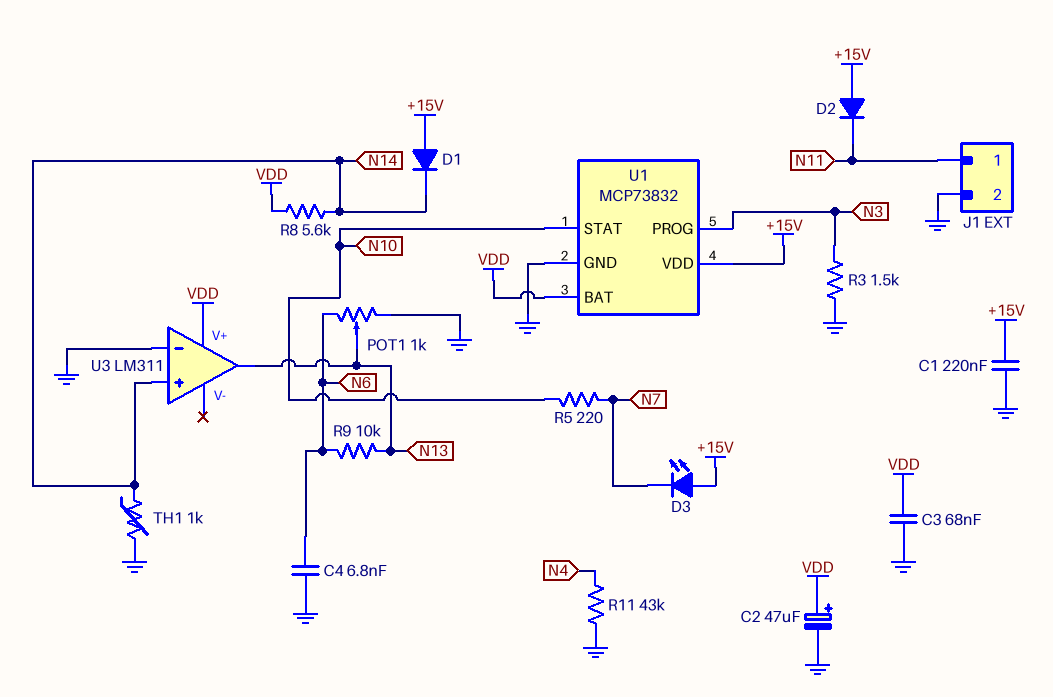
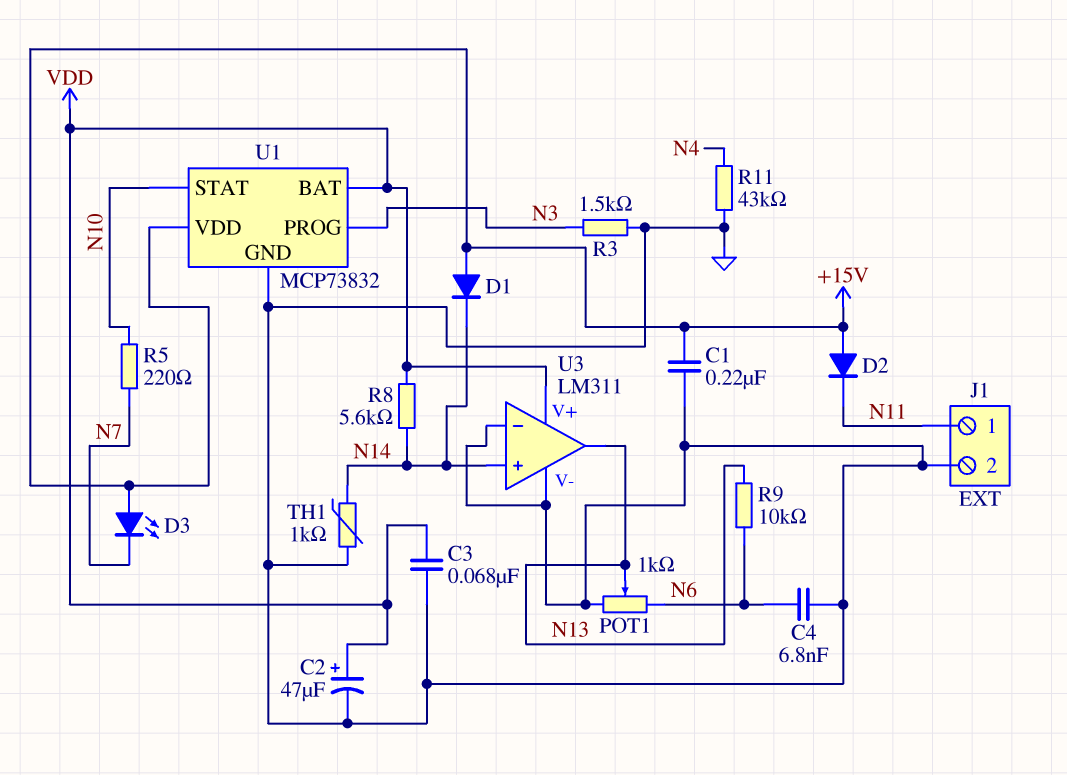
U3 pin V-: none -> GND

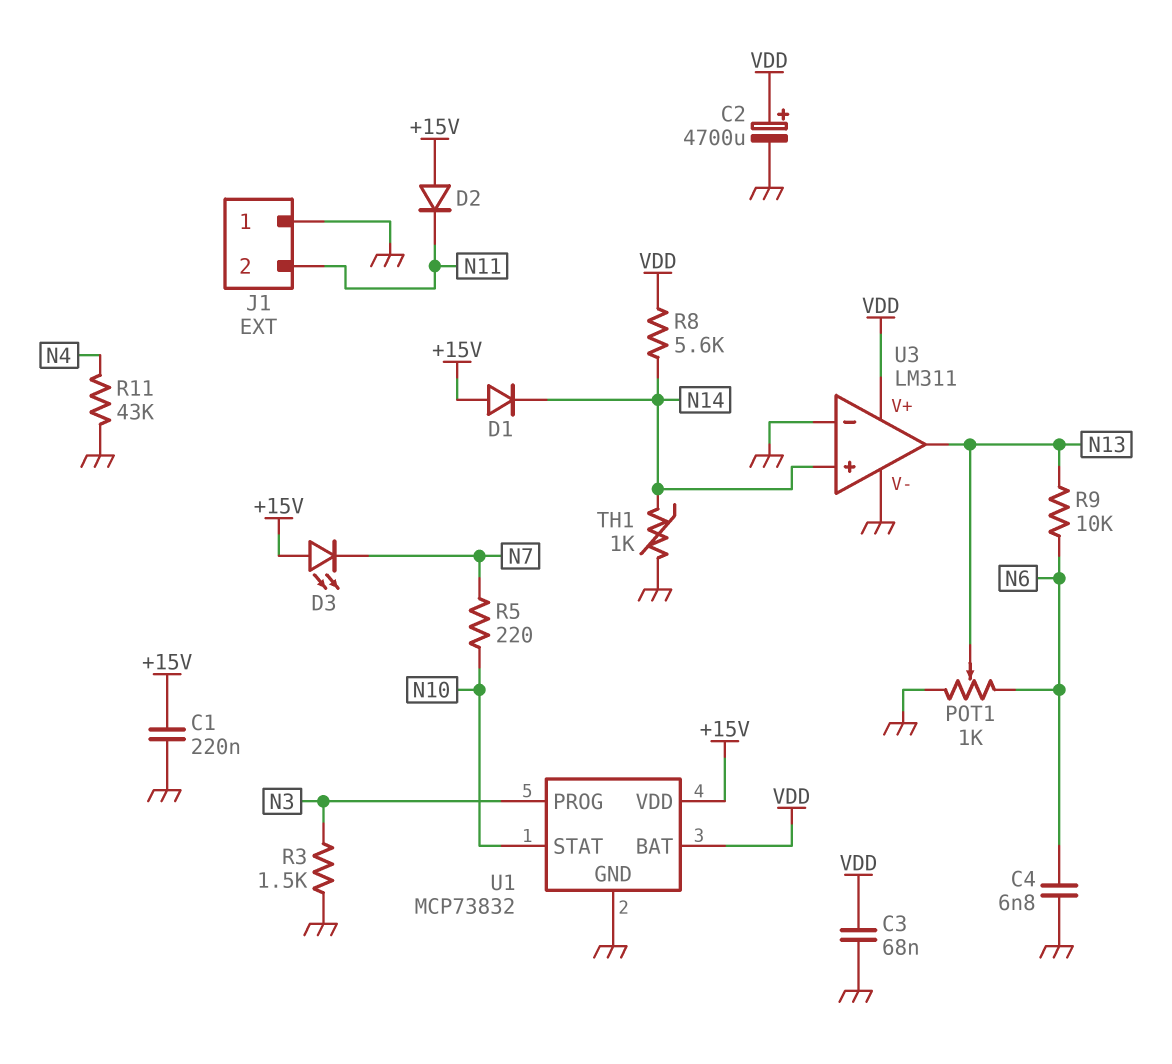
C2: 47uF (plus VDD, minus GND) -> 4700uF (plus VDD, minus GND)
J1 pin 1: N11 -> GND
J1 pin 2: GND -> N11

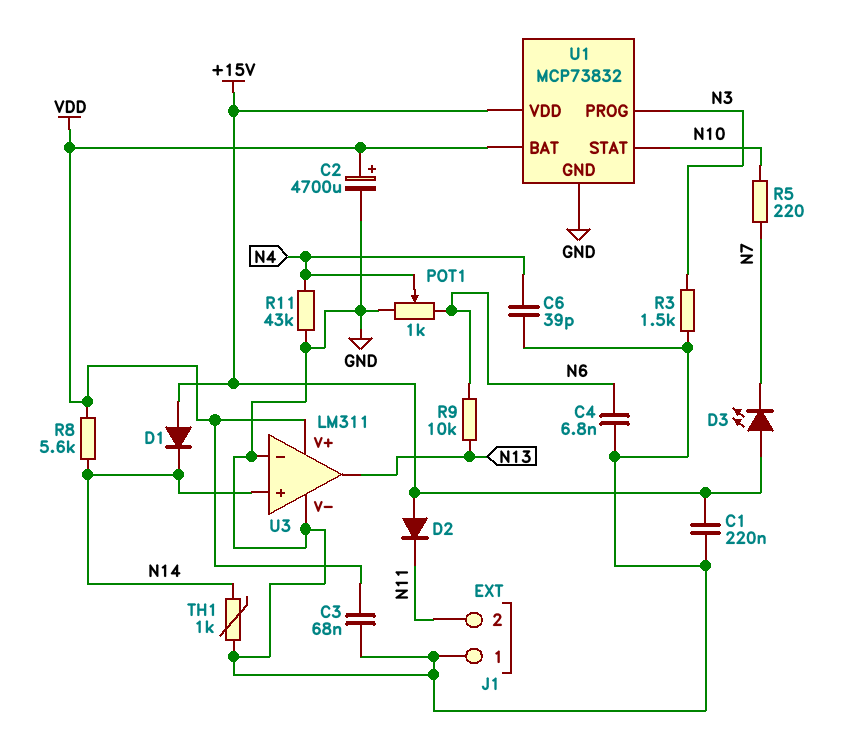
C6: none -> 39pF (GND, N4)
POT1: 1k (GND, N6, wiper N13) -> 1k (GND, N6, wiper N4)

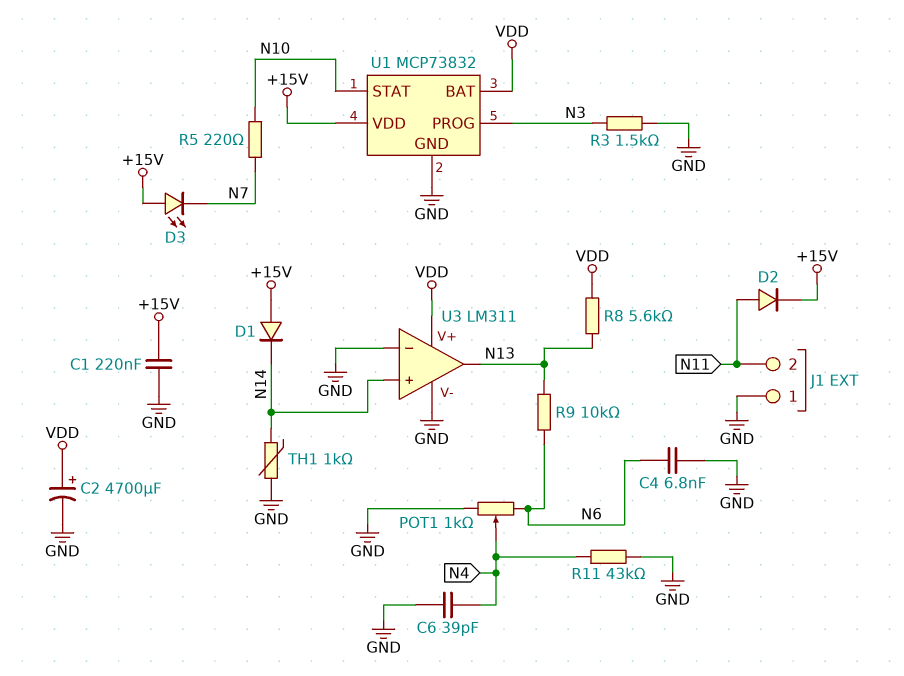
C3: 68nF (GND, VDD) -> none
D2: diode (A +15V, K N11) -> diode (A N11, K +15V)
R8: 5.6k (N14, VDD) -> 5.6k (N13, VDD)

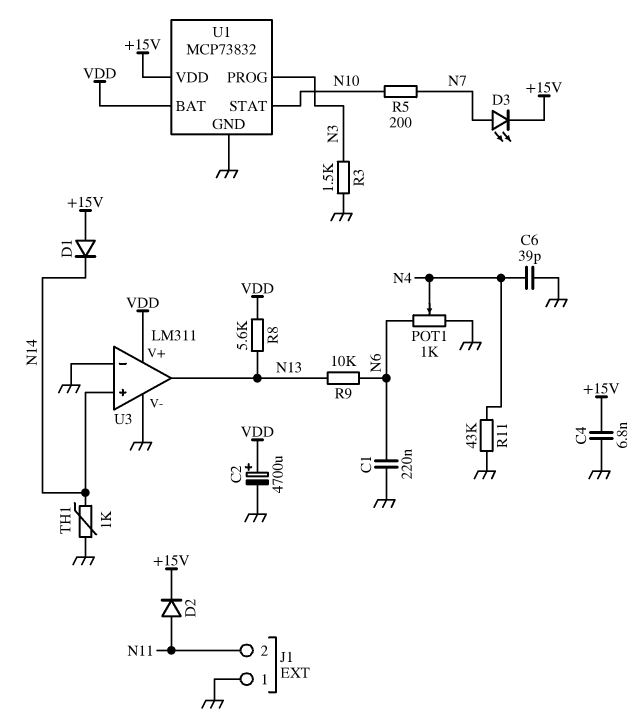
C1: 220nF (+15V, GND) -> 220nF (GND, N6)
C4: 6.8nF (GND, N6) -> 6.8nF (+15V, GND)
D3: LED (A +15V, K N7) -> LED (A N7, K +15V)
R5: 220 (N7, N10) -> 200 (N7, N10)

